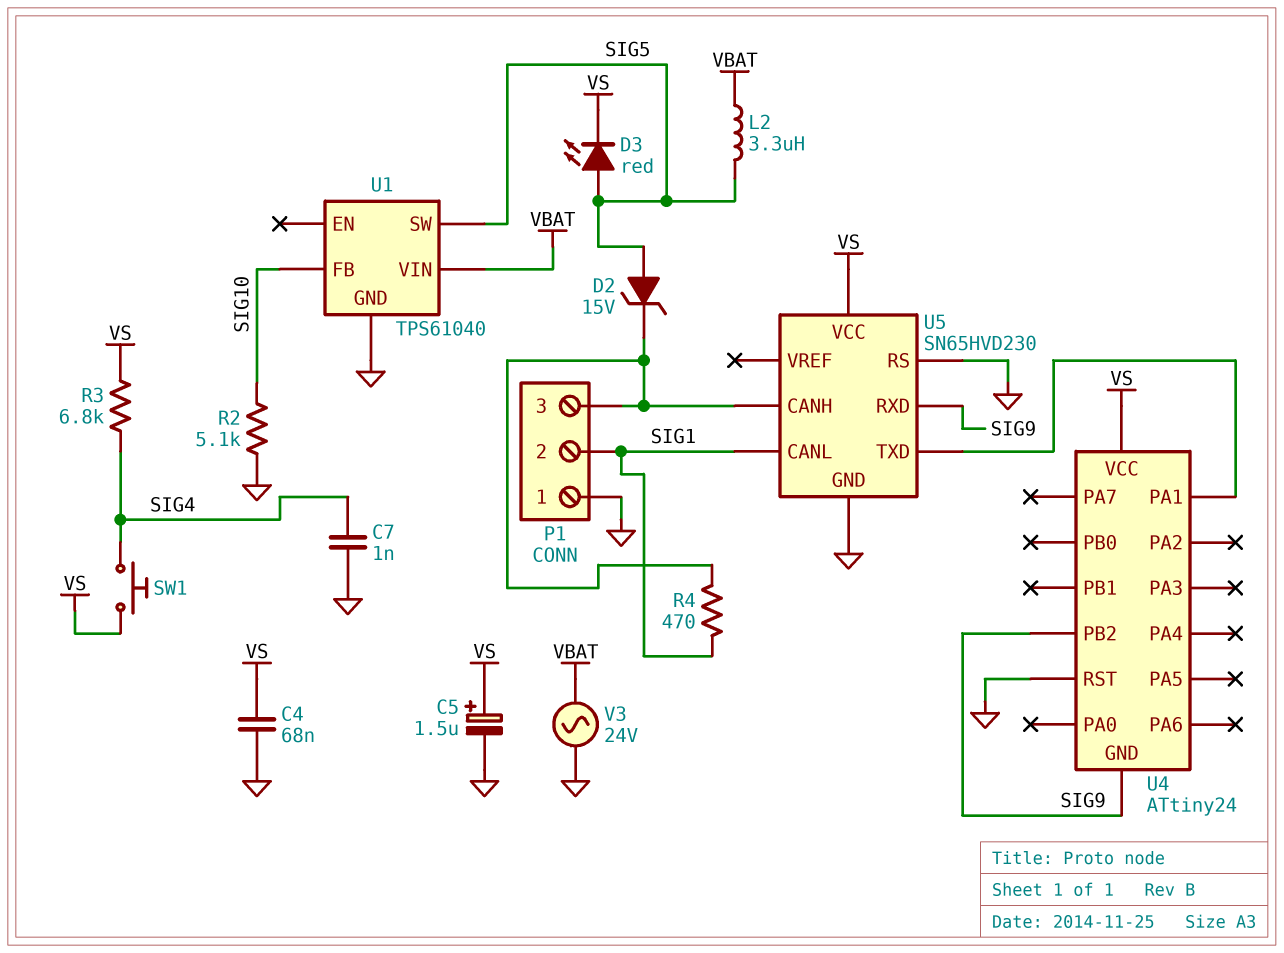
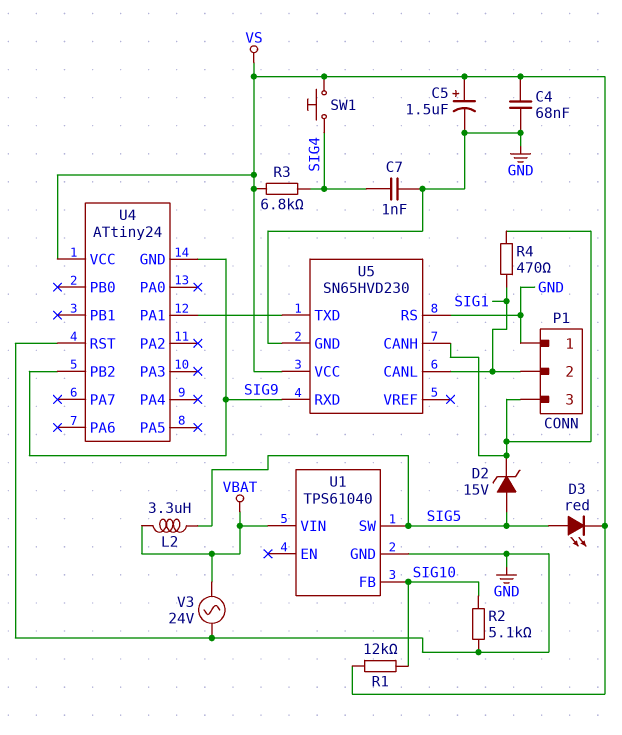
R1: none -> 12k (SIG10, VS)

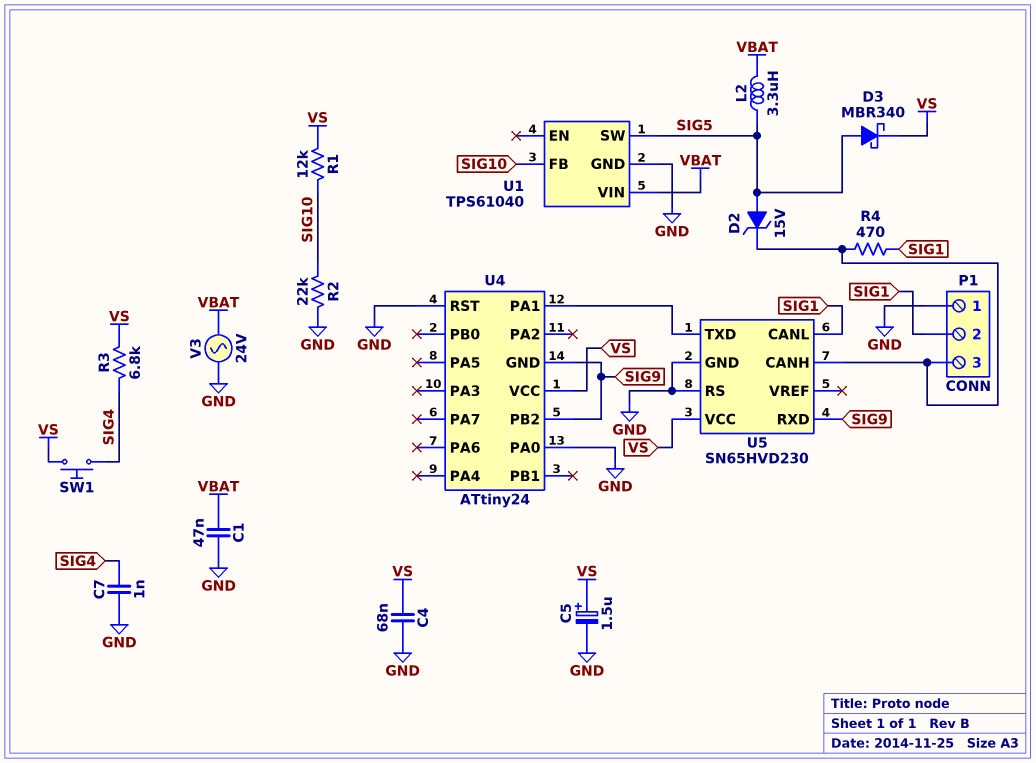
C1: none -> 47nF (GND, VBAT)
D3: LED red (A SIG5, K VS) -> schottky MBR340 (A SIG5, K VS)
R2: 5.1k (GND, SIG10) -> 22k (GND, SIG10)
U4 pin PA0: none -> GND

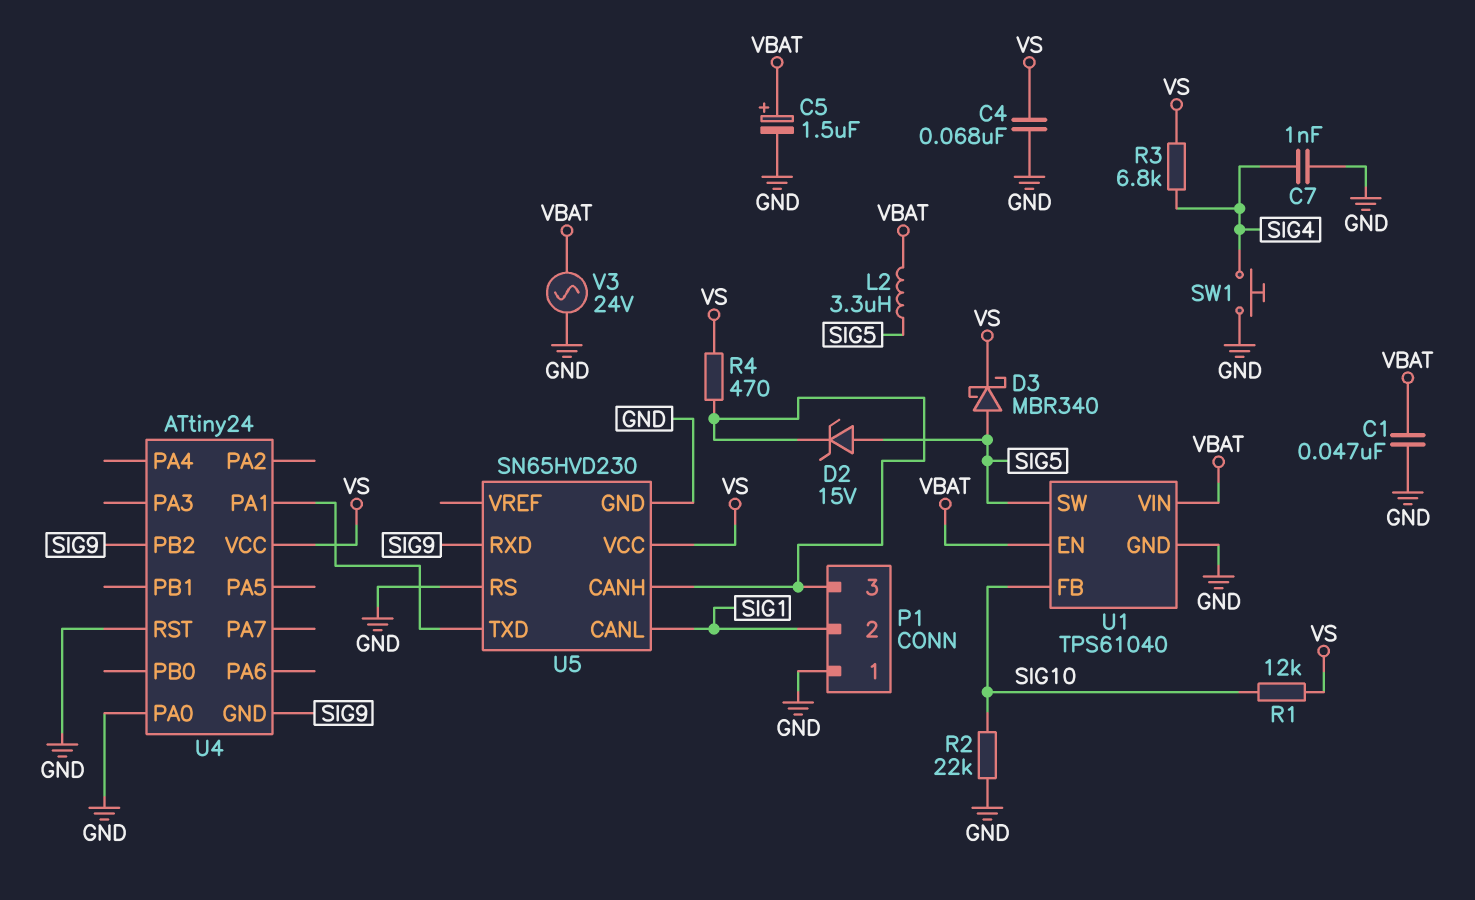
C5: 1.5uF (plus VS, minus GND) -> 1.5uF (plus VBAT, minus GND)
R4: 470 (P1/3, SIG1) -> 470 (P1/3, VS)
SW1: button (SIG4, VS) -> button (GND, SIG4)
U1 pin EN: none -> VBAT

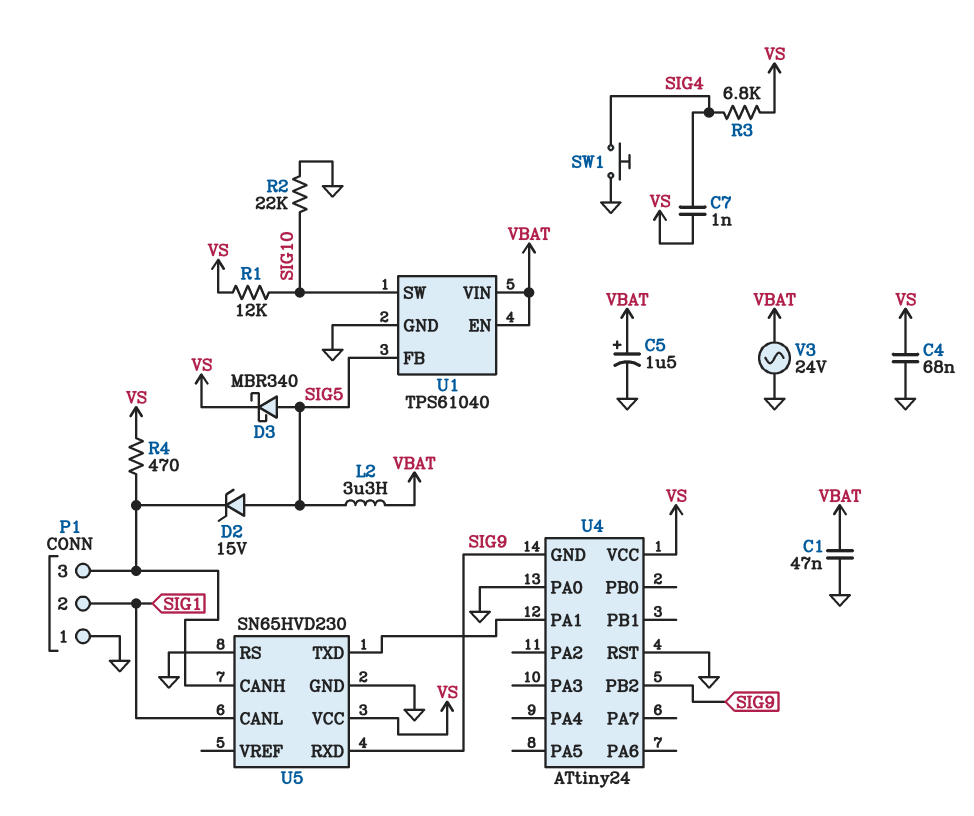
C7: 1nF (GND, SIG4) -> 1nF (SIG4, VS)
U1 pin FB: SIG10 -> SIG5
U1 pin SW: SIG5 -> SIG10

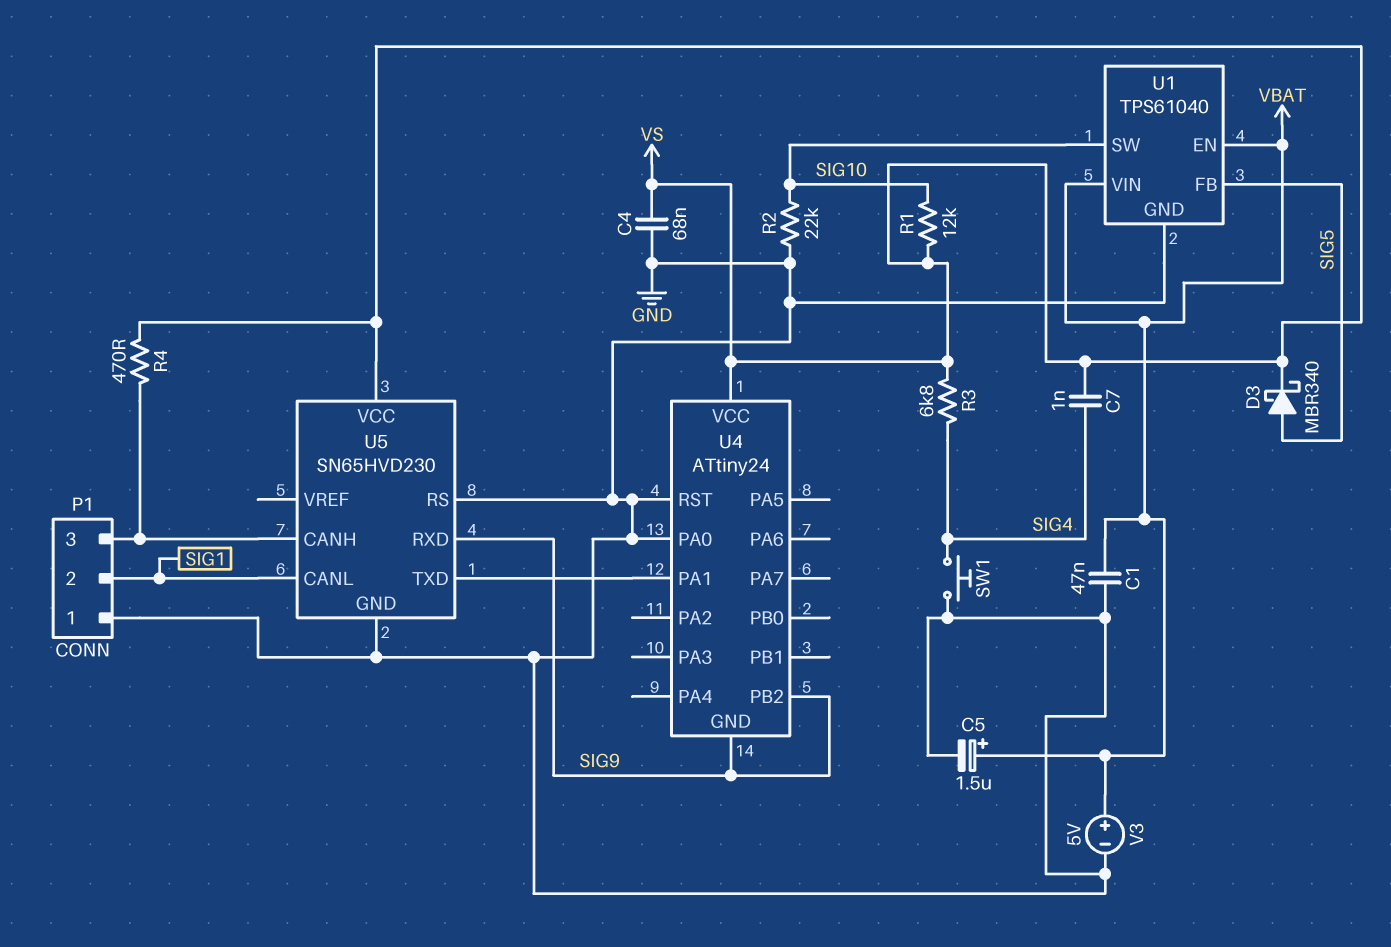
D2: zener 15V (A SIG5, K P1/3) -> none
L2: 3.3uH (SIG5, VBAT) -> none
V3: AC 24V (GND, VBAT) -> 5V (plus VBAT, minus GND)

